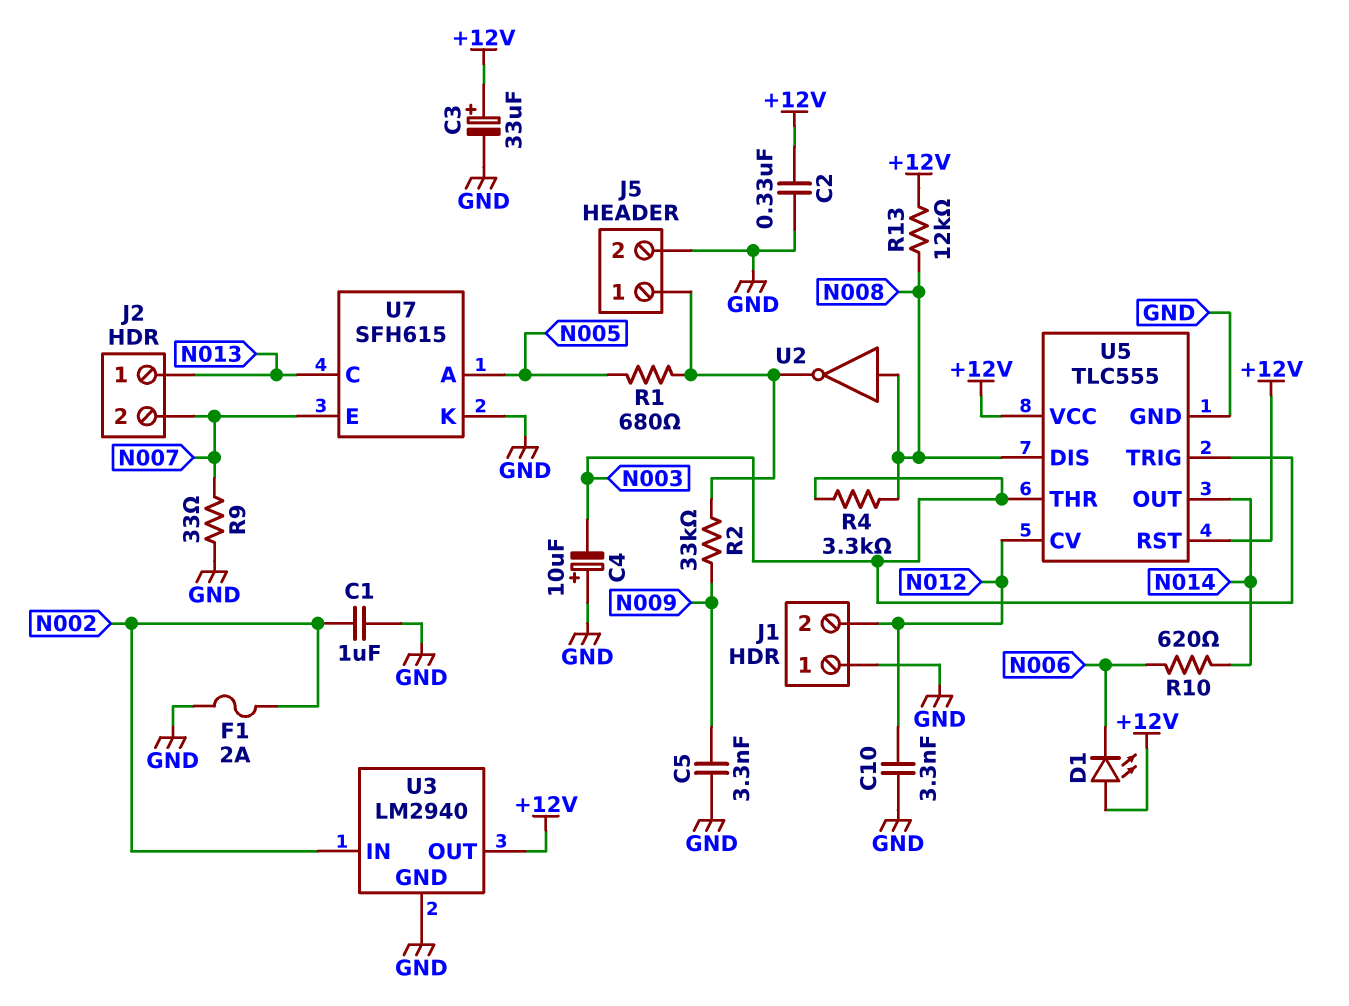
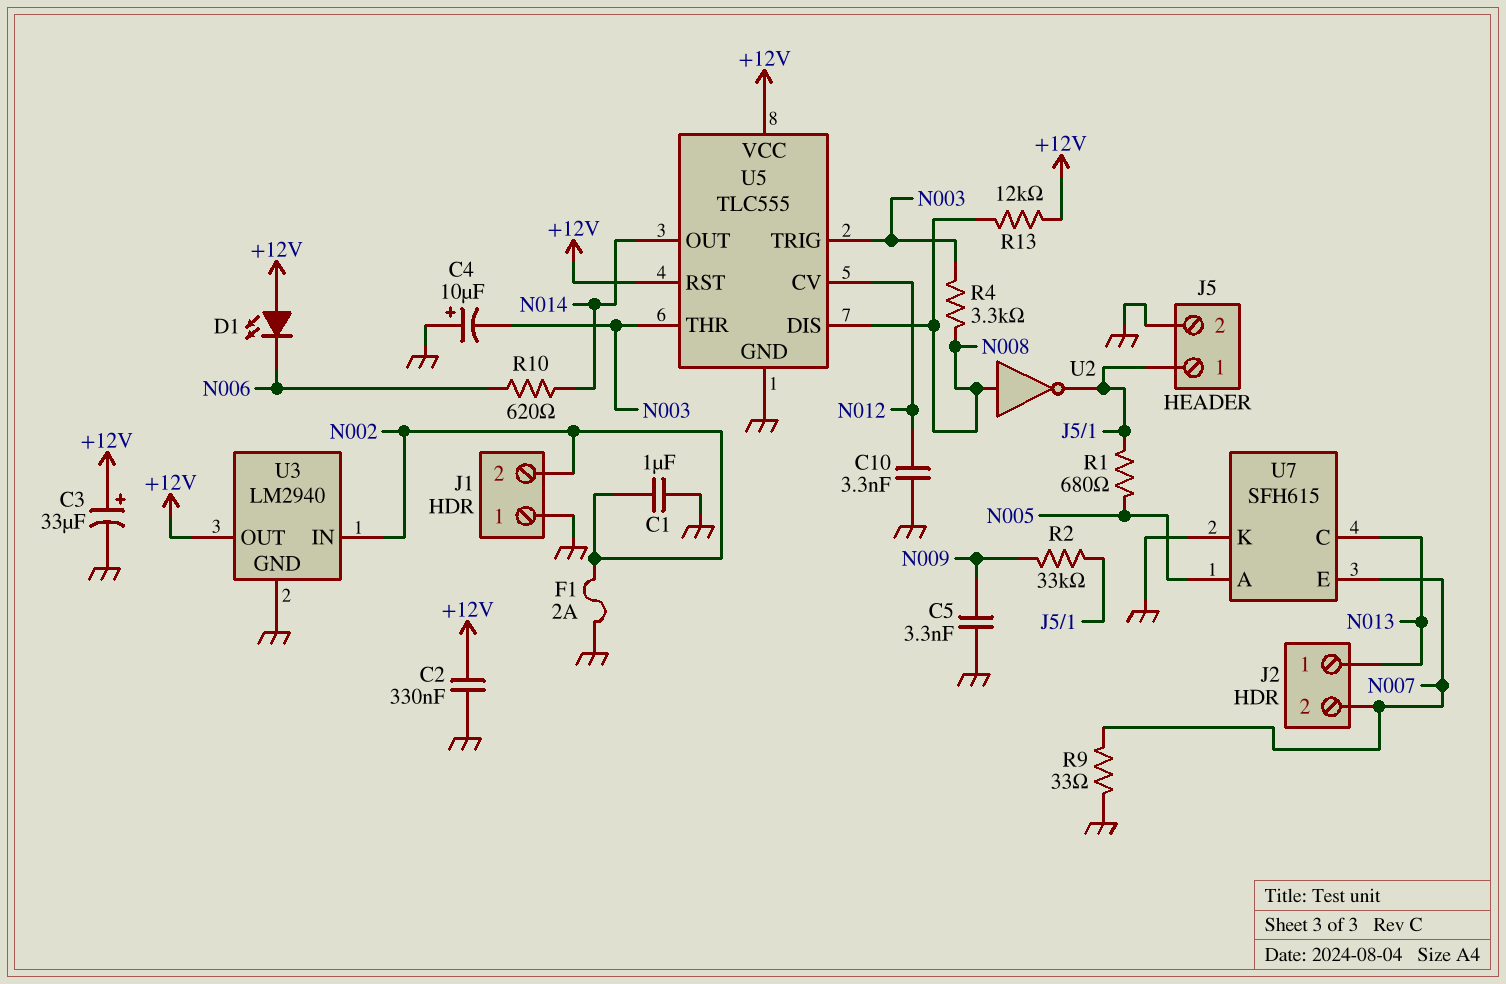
J1 pin 2: N012 -> N002

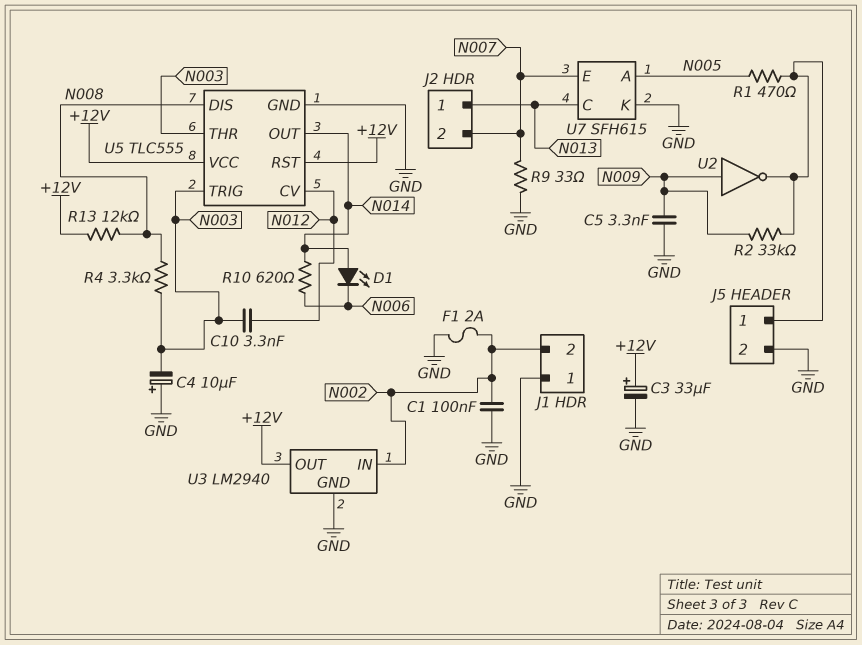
C1: 1uF (GND, N002) -> 100nF (GND, N002)
C2: 330nF (+12V, GND) -> none
C10: 3.3nF (GND, N012) -> 3.3nF (N003, N012)
D1: LED (A +12V, K N006) -> LED (A N014, K N006)
R1: 680 (J5/1, N005) -> 470 (J5/1, N005)
U2: NOT (in N008, out J5/1) -> NOT (in N009, out J5/1)

